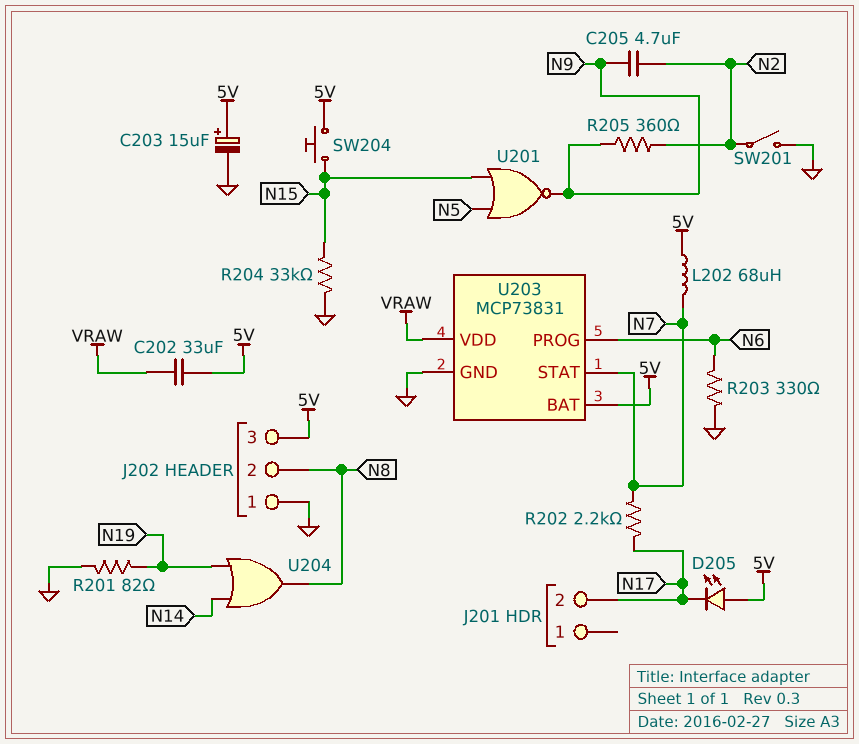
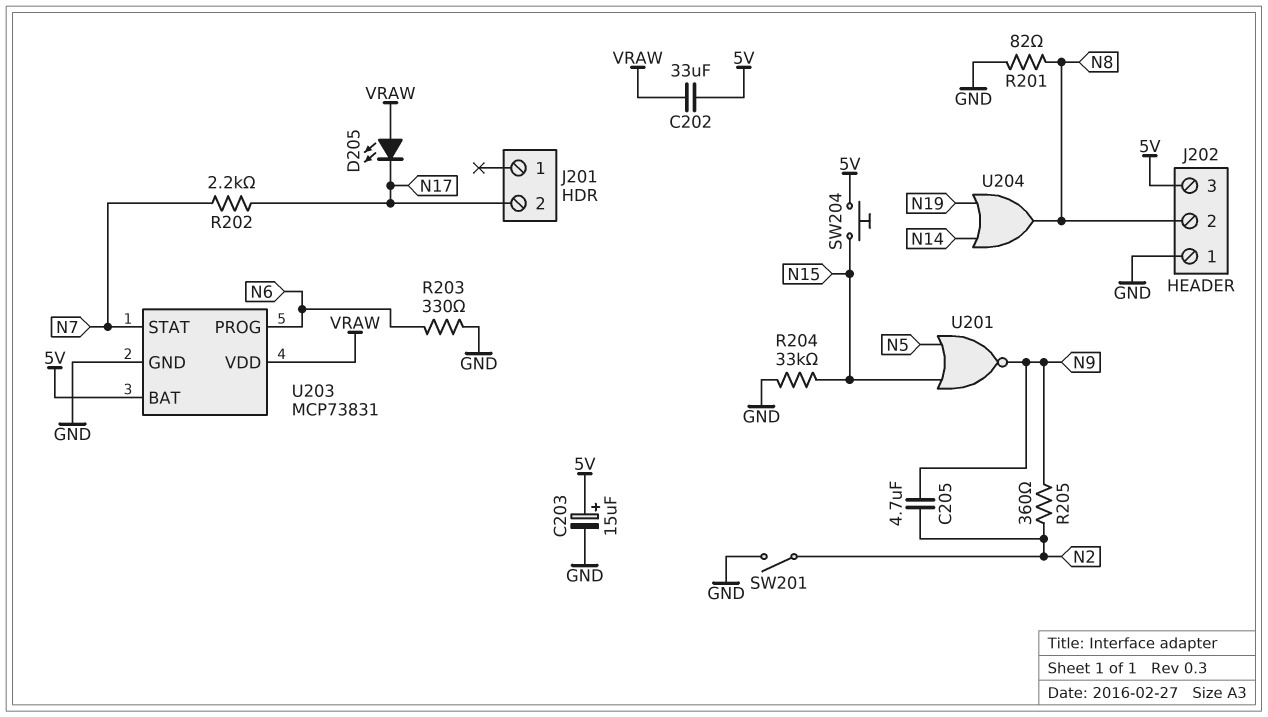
D205: LED (A 5V, K N17) -> LED (A VRAW, K N17)
L202: 68uH (5V, N7) -> none
R201: 82 (GND, N19) -> 82 (GND, N8)

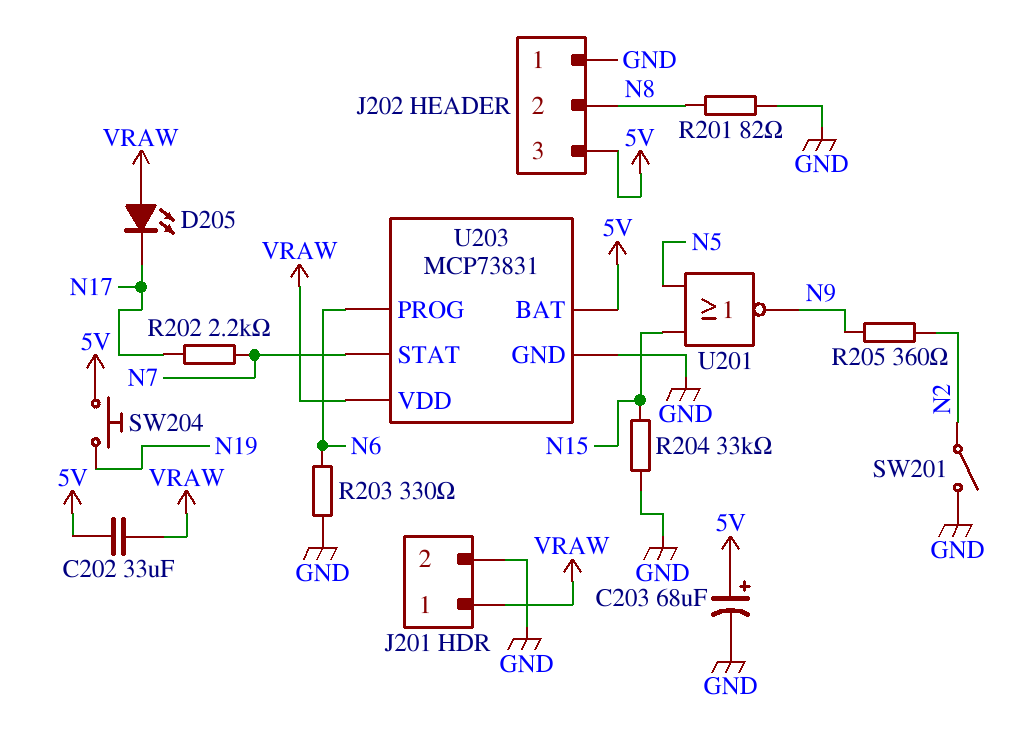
C203: 15uF (plus 5V, minus GND) -> 68uF (plus 5V, minus GND)
C205: 4.7uF (N2, N9) -> none
J201 pin 1: none -> VRAW
J201 pin 2: N17 -> GND
SW204: button (5V, N15) -> button (5V, N19)
U204: OR (in N14, in N19, out N8) -> none

